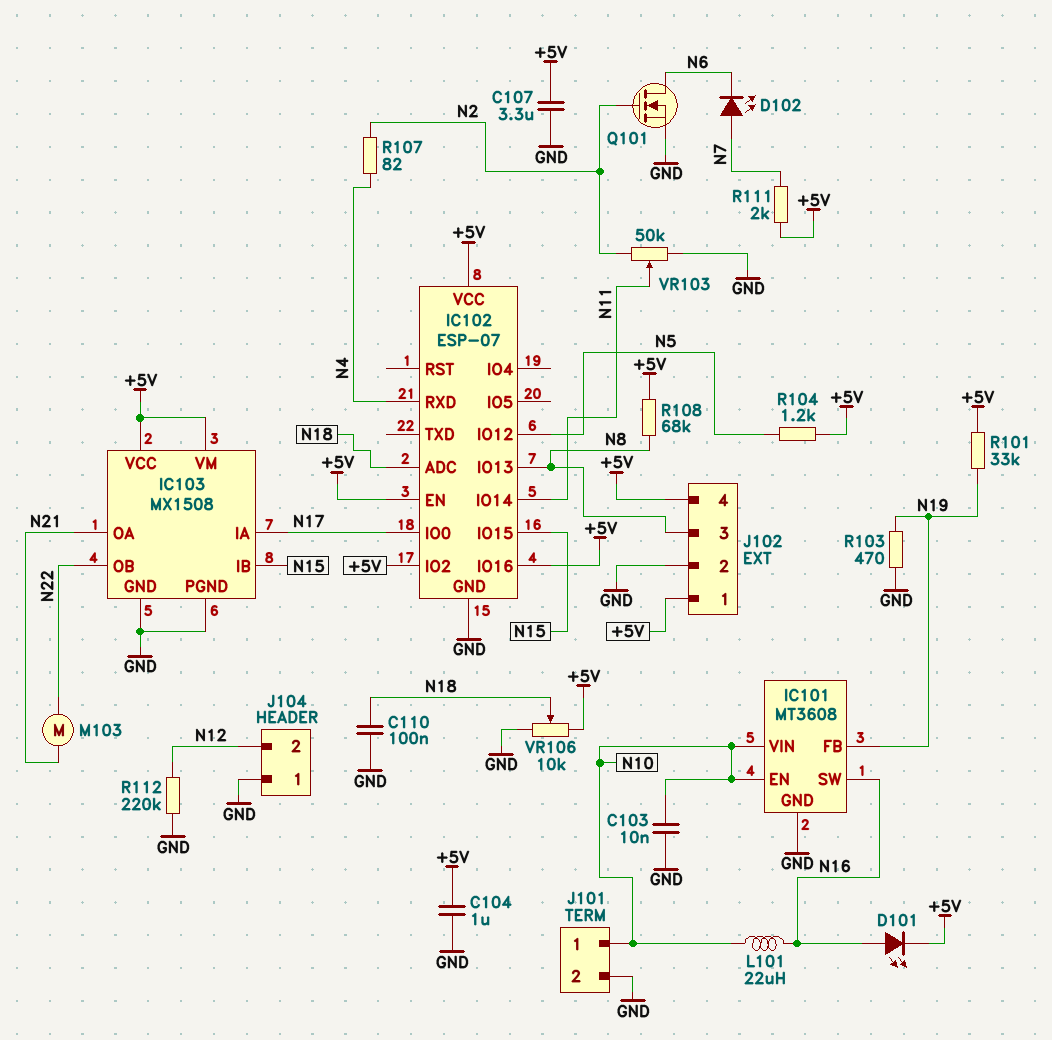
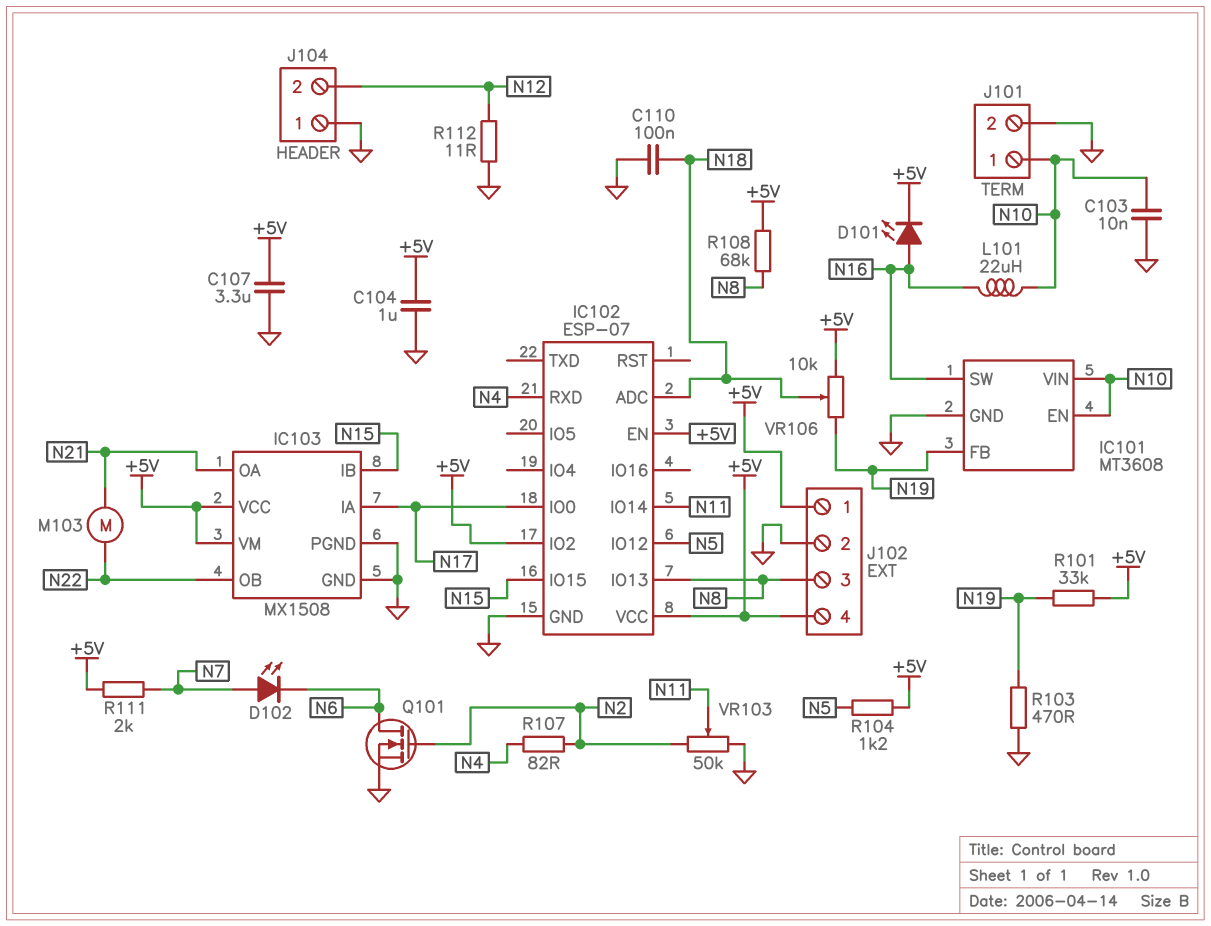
IC102 pin IO16: +5V -> none
R112: 220k (GND, N12) -> 11 (GND, N12)
VR106: 10k (+5V, GND, wiper N18) -> 10k (+5V, N19, wiper N18)

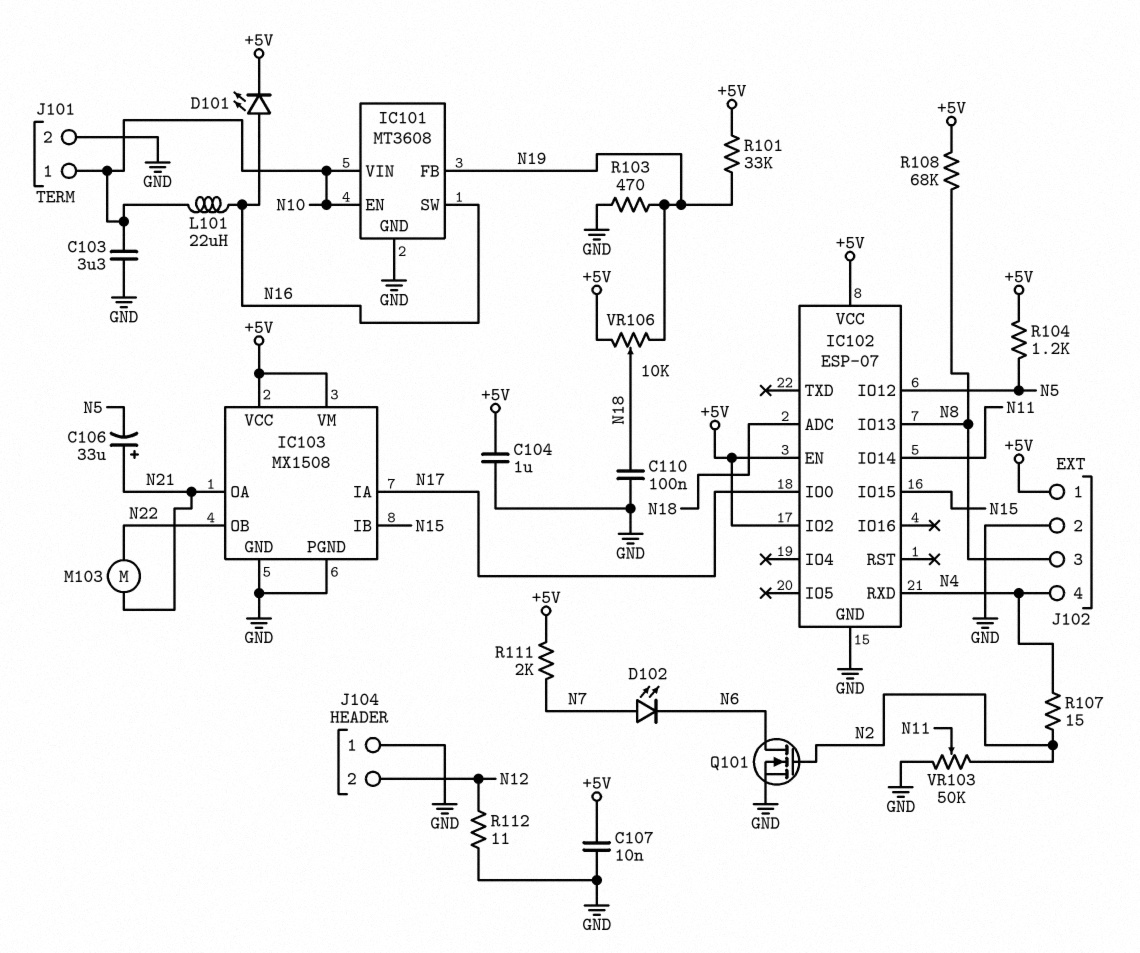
C103: 10nF (GND, N10) -> 3.3uF (GND, N10)
C106: none -> 33uF (plus N21, minus N5)
C107: 3.3uF (+5V, GND) -> 10nF (+5V, GND)
J102 pin 4: +5V -> N4
R107: 82 (N2, N4) -> 15 (N2, N4)

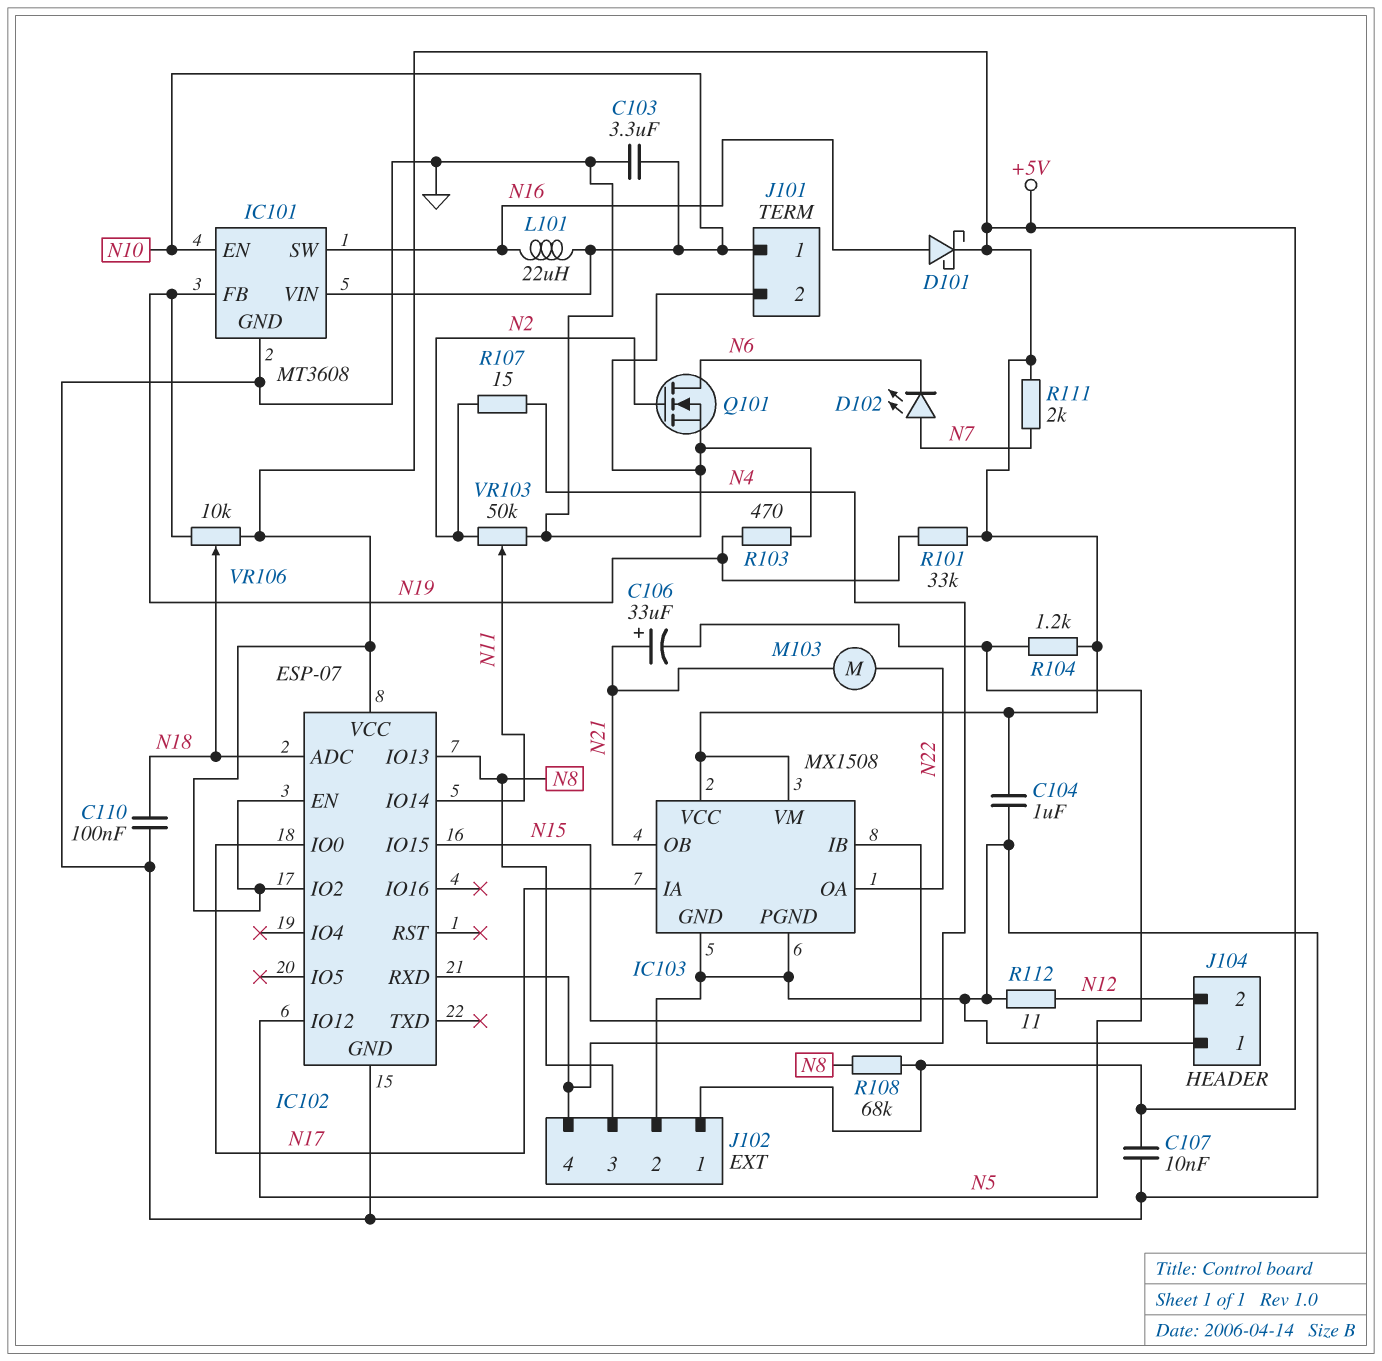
D101: LED (A N16, K +5V) -> schottky (A N16, K +5V)
IC103 pin OA: N21 -> N22
IC103 pin OB: N22 -> N21

